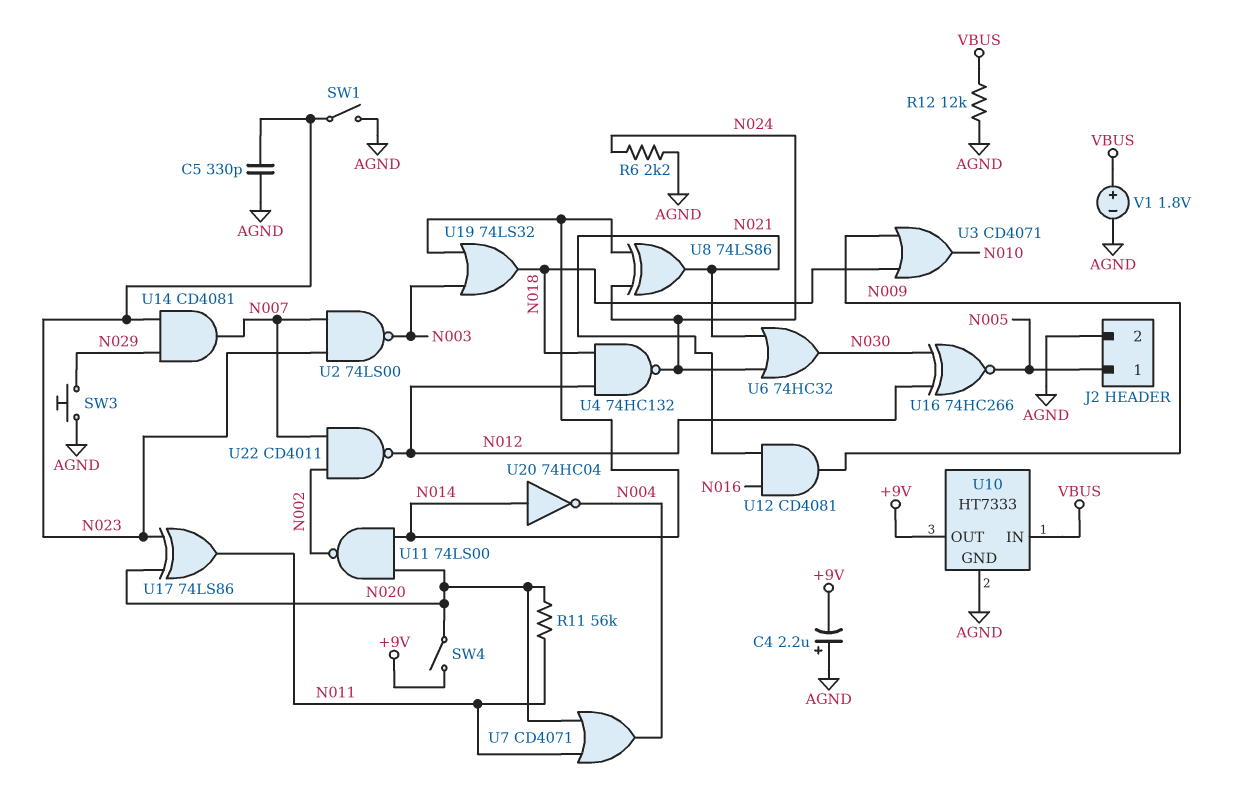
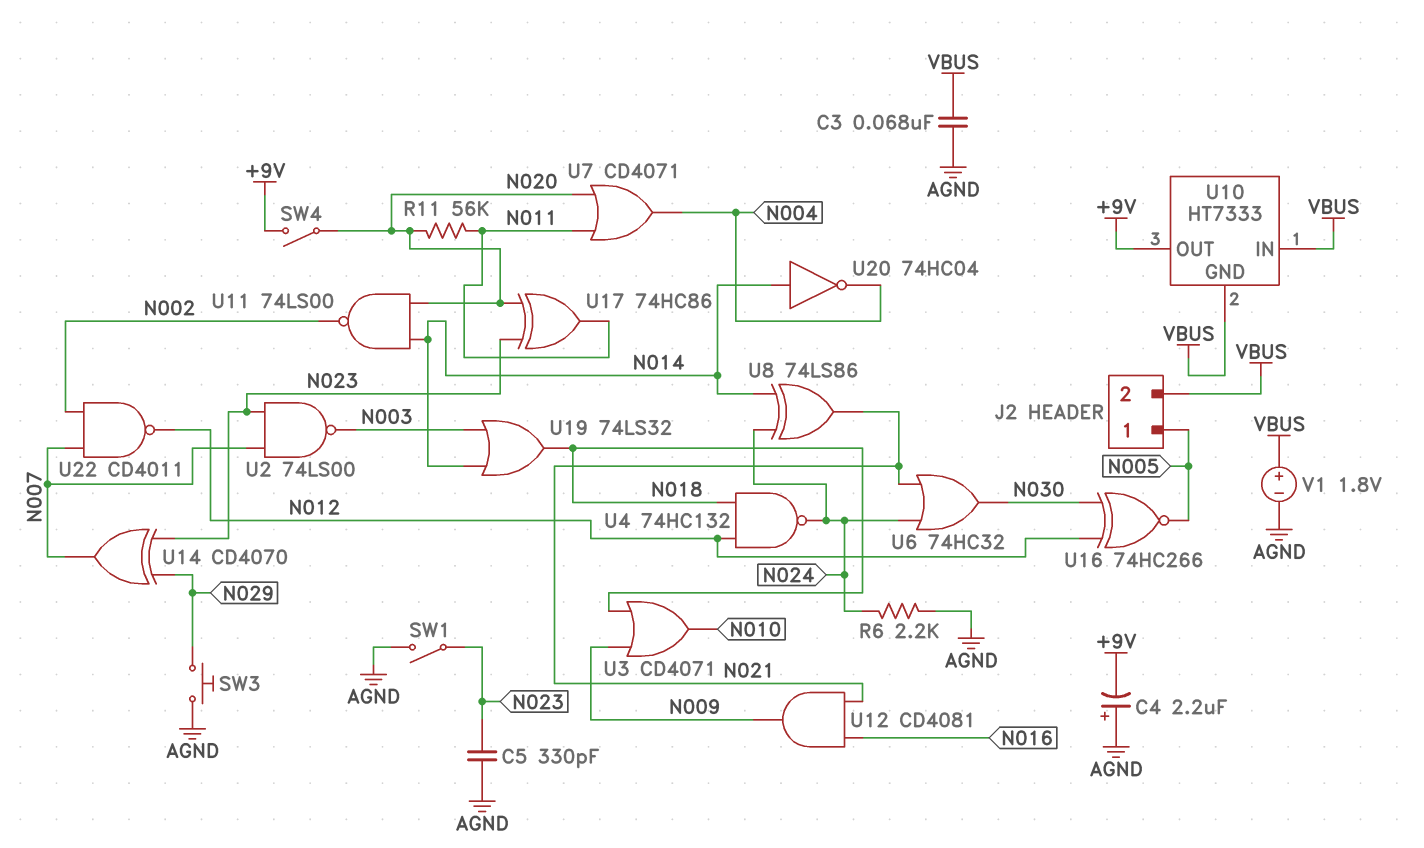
C3: none -> 68nF (AGND, VBUS)
J2 pin 2: AGND -> VBUS
R12: 12k (AGND, VBUS) -> none
U10 pin GND: AGND -> VBUS
U14: AND CD4081 (in N023, in N029, out N007) -> XOR CD4070 (in N023, in N029, out N007)
U17: XOR 74LS86 (in N020, in N023, out N011) -> XOR 74HC86 (in N020, in N023, out N011)

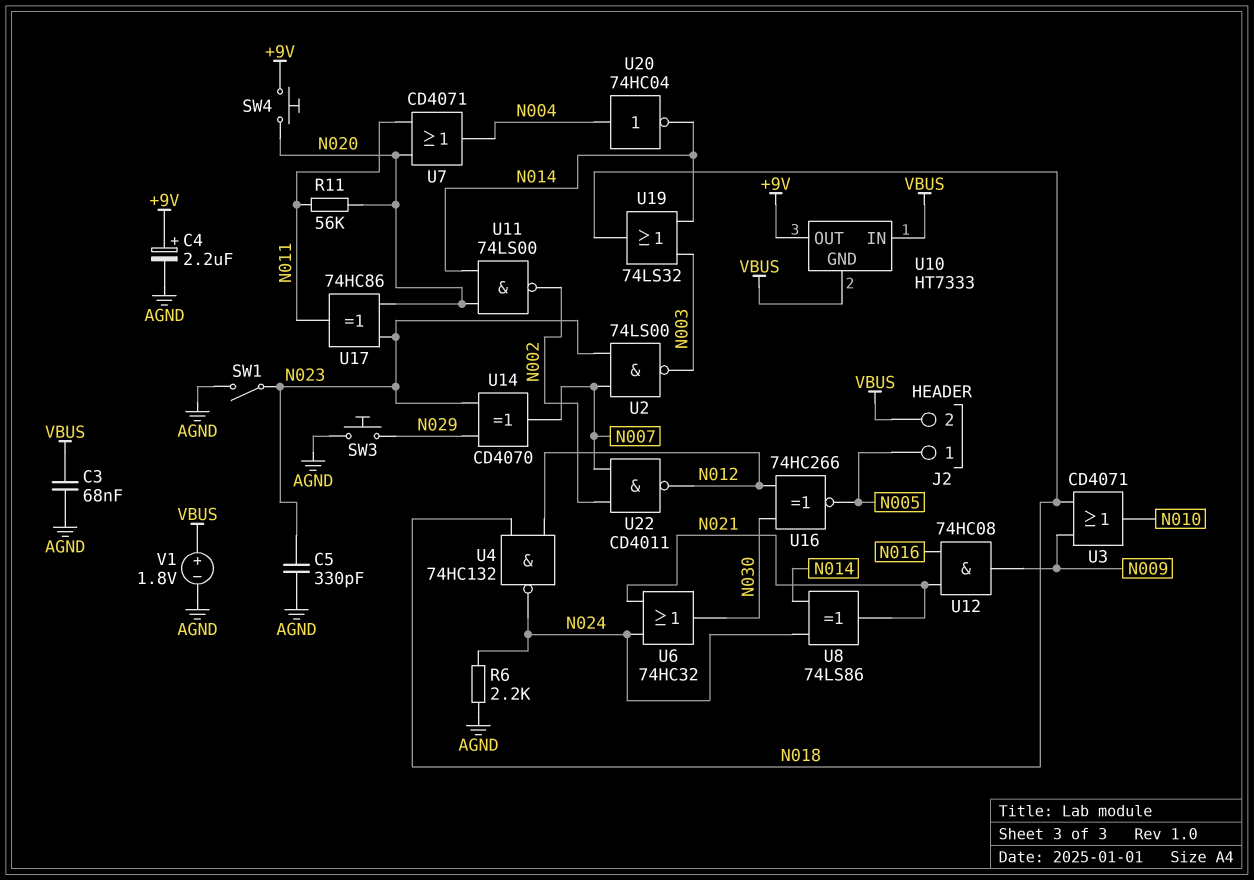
C4: 2.2uF (plus AGND, minus +9V) -> 2.2uF (plus +9V, minus AGND)
SW4: switch (+9V, N020) -> button (+9V, N020)
U12: AND CD4081 (in N016, in N021, out N009) -> AND 74HC08 (in N016, in N021, out N009)
U20: NOT 74HC04 (in N014, out N004) -> NOT 74HC04 (in N004, out N014)

